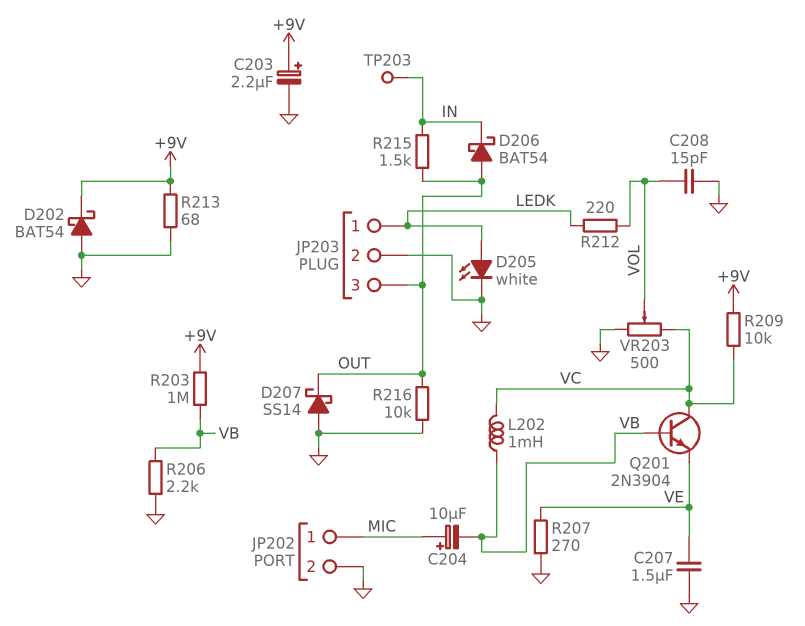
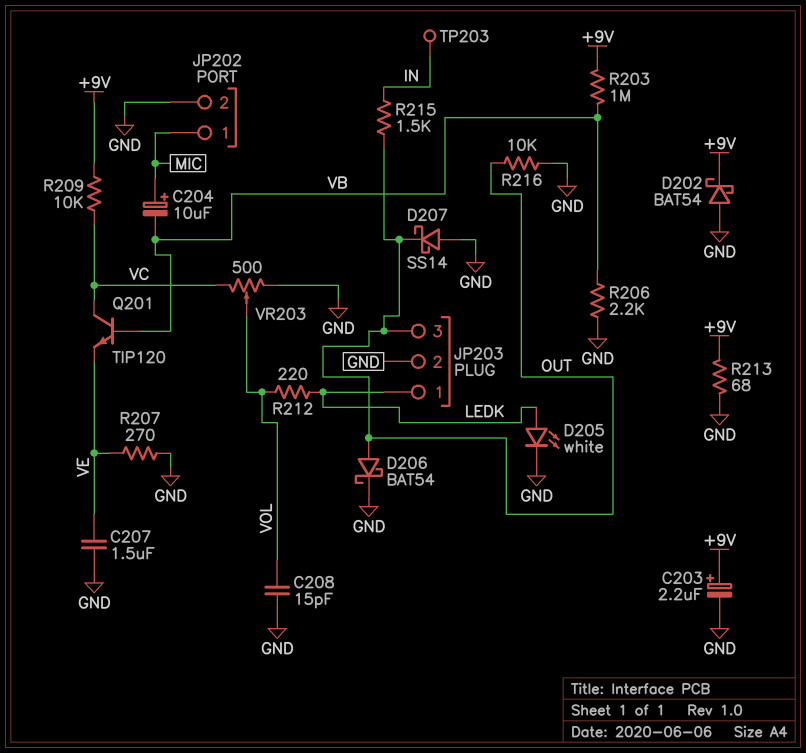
D206: schottky BAT54 (A OUT, K IN) -> schottky BAT54 (A OUT, K GND)
L202: 1mH (VB, VC) -> none
Q201: NPN 2N3904 (B VB, C VC, E VE) -> NPN TIP120 (B VB, C VC, E VE)

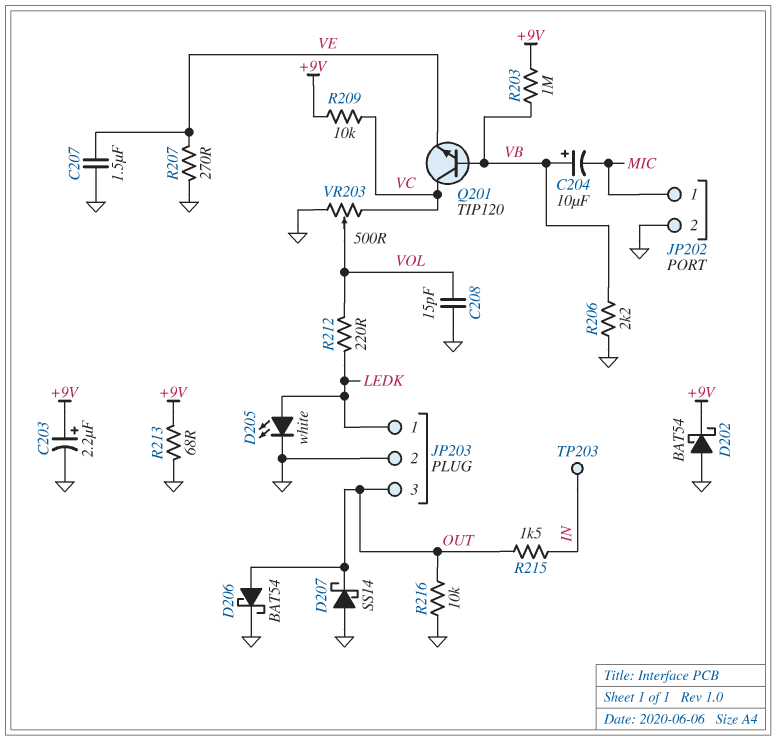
C204: 10uF (plus MIC, minus VB) -> 10uF (plus VB, minus MIC)

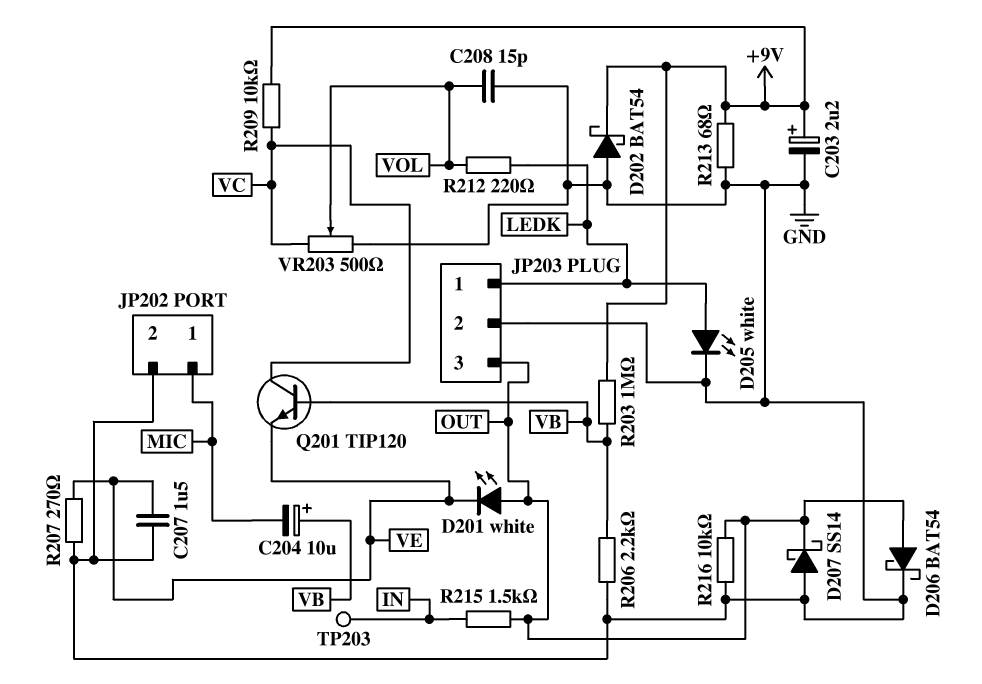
D201: none -> LED white (A OUT, K VE)

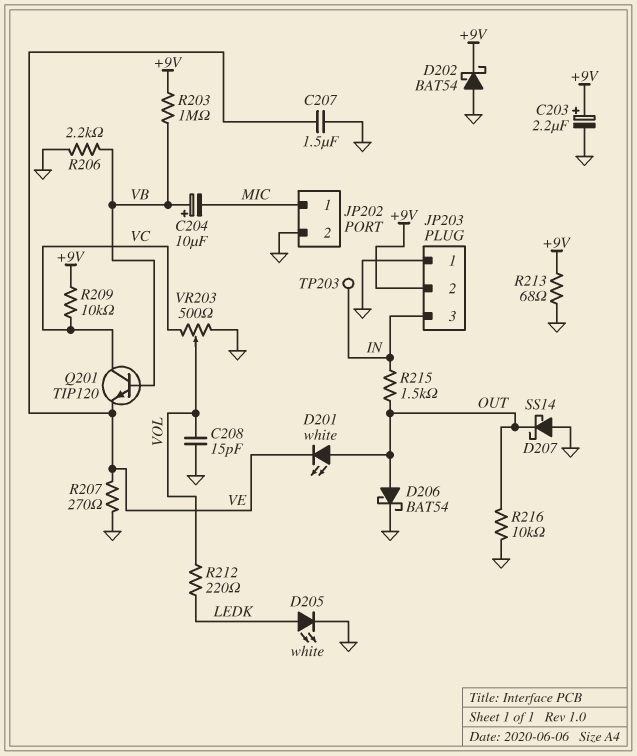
JP203 pin 1: LEDK -> GND
JP203 pin 2: GND -> +9V
JP203 pin 3: OUT -> IN

